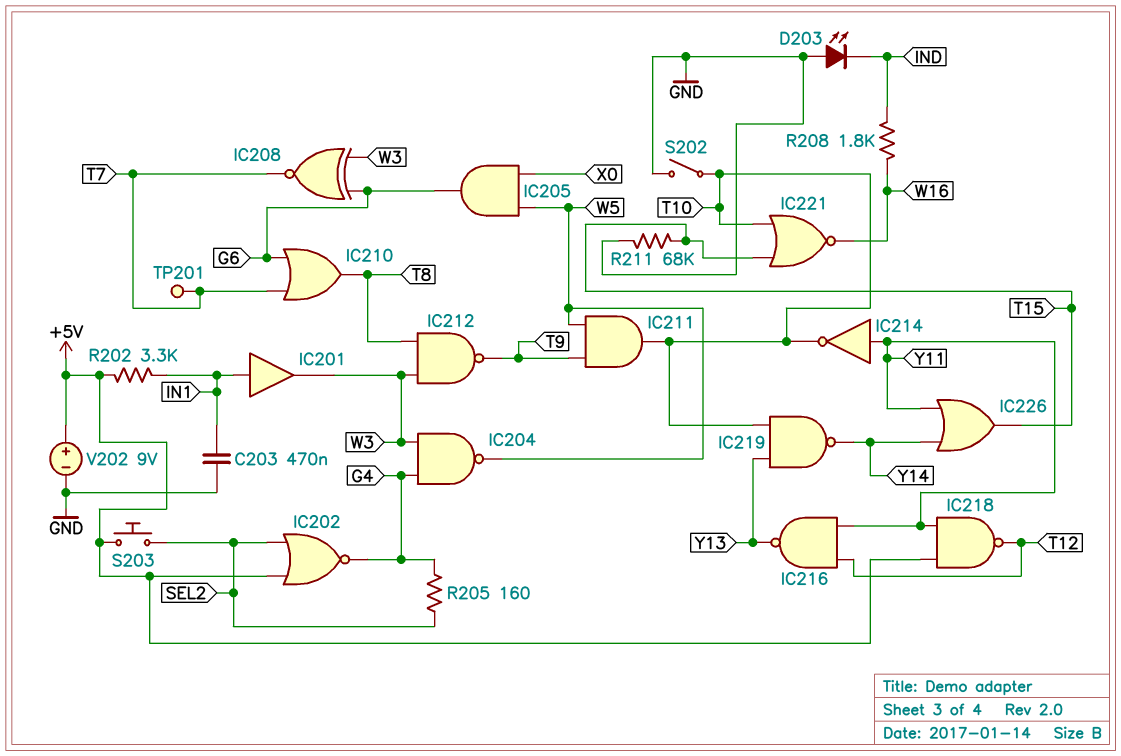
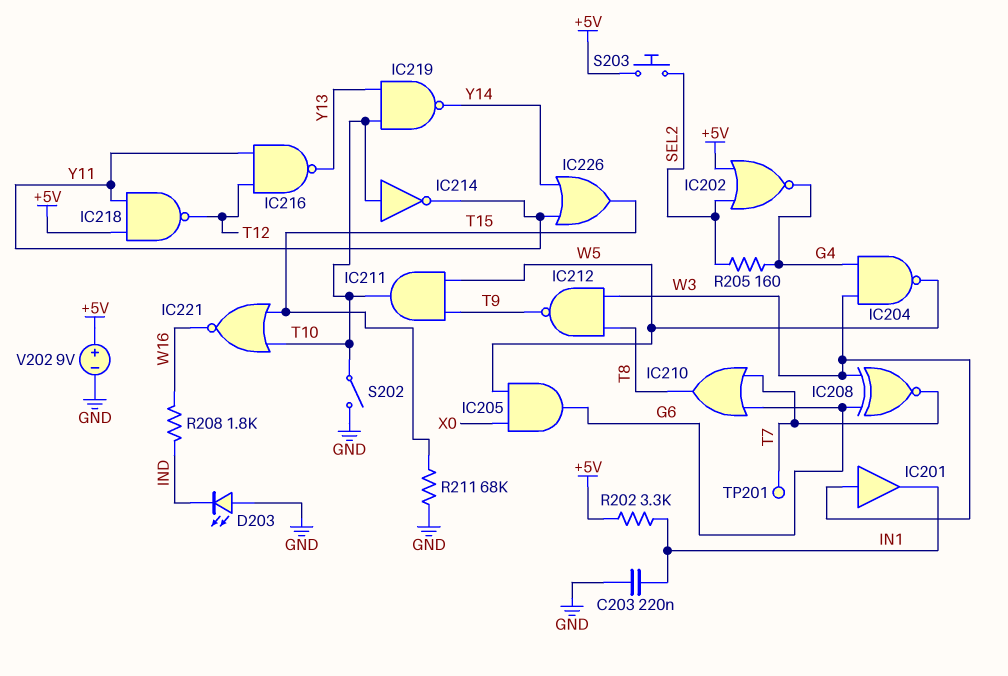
C203: 470nF (GND, IN1) -> 220nF (GND, IN1)
IC201: buffer (in IN1, out W3) -> buffer (in W3, out IN1)
IC214: NOT (in Y11, out T10) -> NOT (in T10, out Y11)

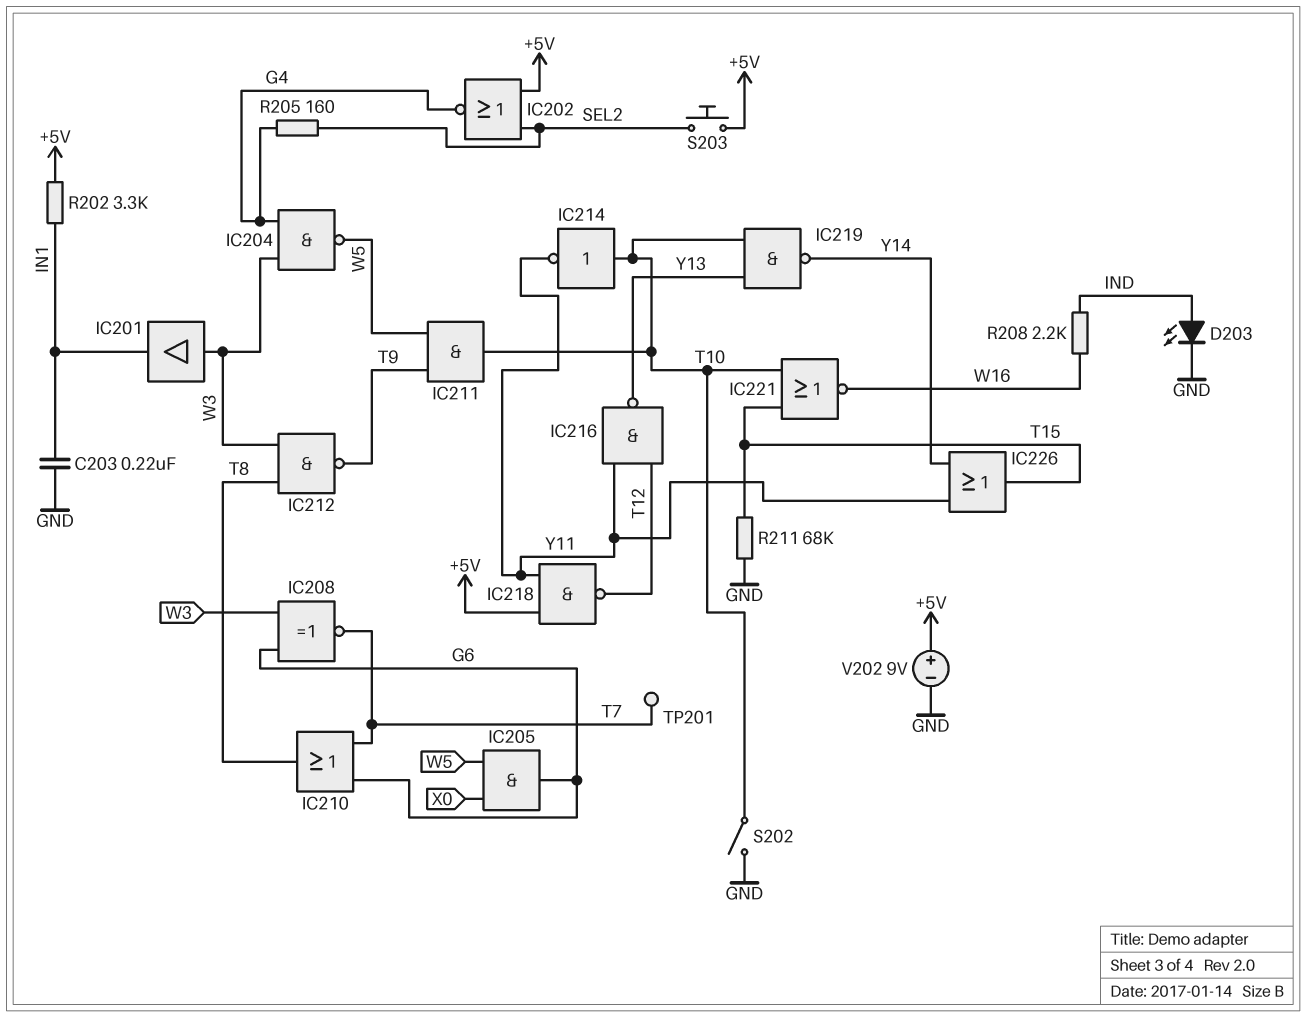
D203: LED (A GND, K IND) -> LED (A IND, K GND)
R208: 1.8k (IND, W16) -> 2.2k (IND, W16)

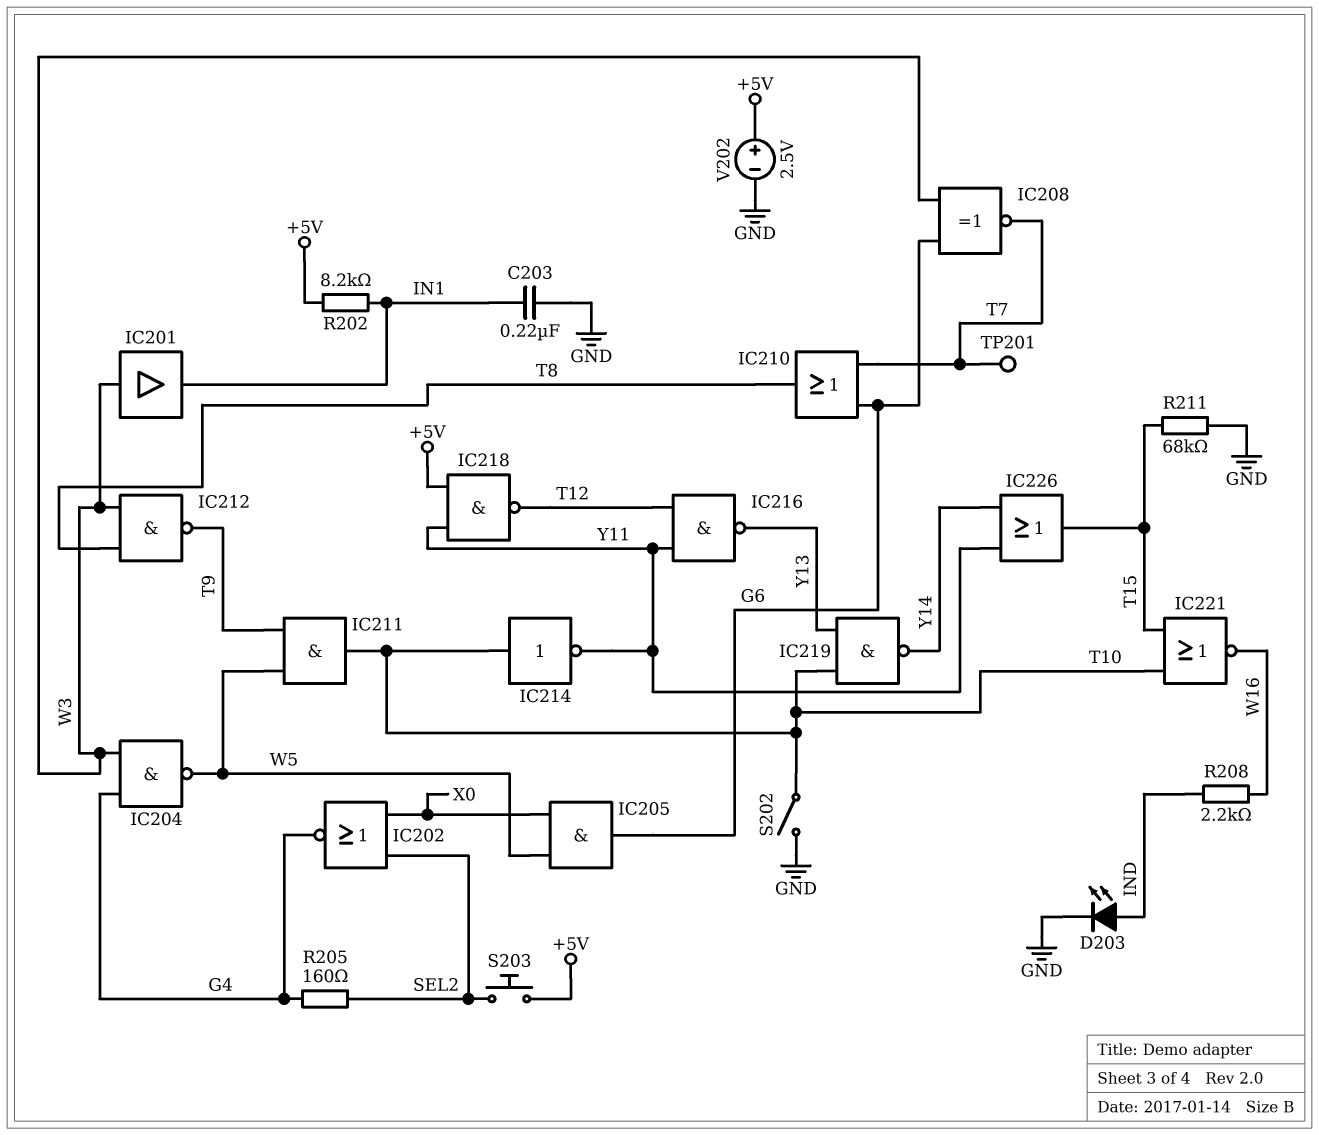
IC202: NOR (in +5V, in SEL2, out G4) -> NOR (in SEL2, in X0, out G4)
R202: 3.3k (+5V, IN1) -> 8.2k (+5V, IN1)
V202: 9V (plus +5V, minus GND) -> 2.5V (plus +5V, minus GND)

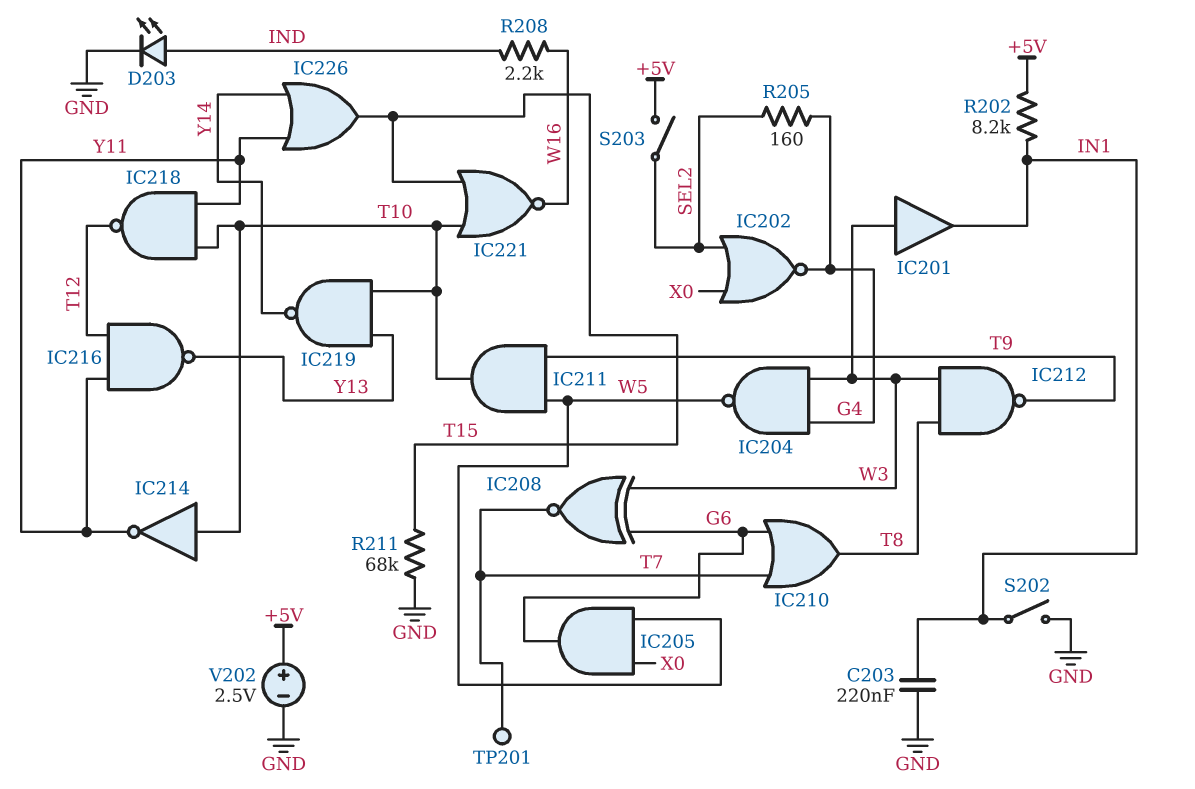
IC218: NAND (in +5V, in Y11, out T12) -> NAND (in T10, in Y11, out T12)
S202: switch (GND, T10) -> switch (GND, IN1)
S203: button (+5V, SEL2) -> switch (+5V, SEL2)

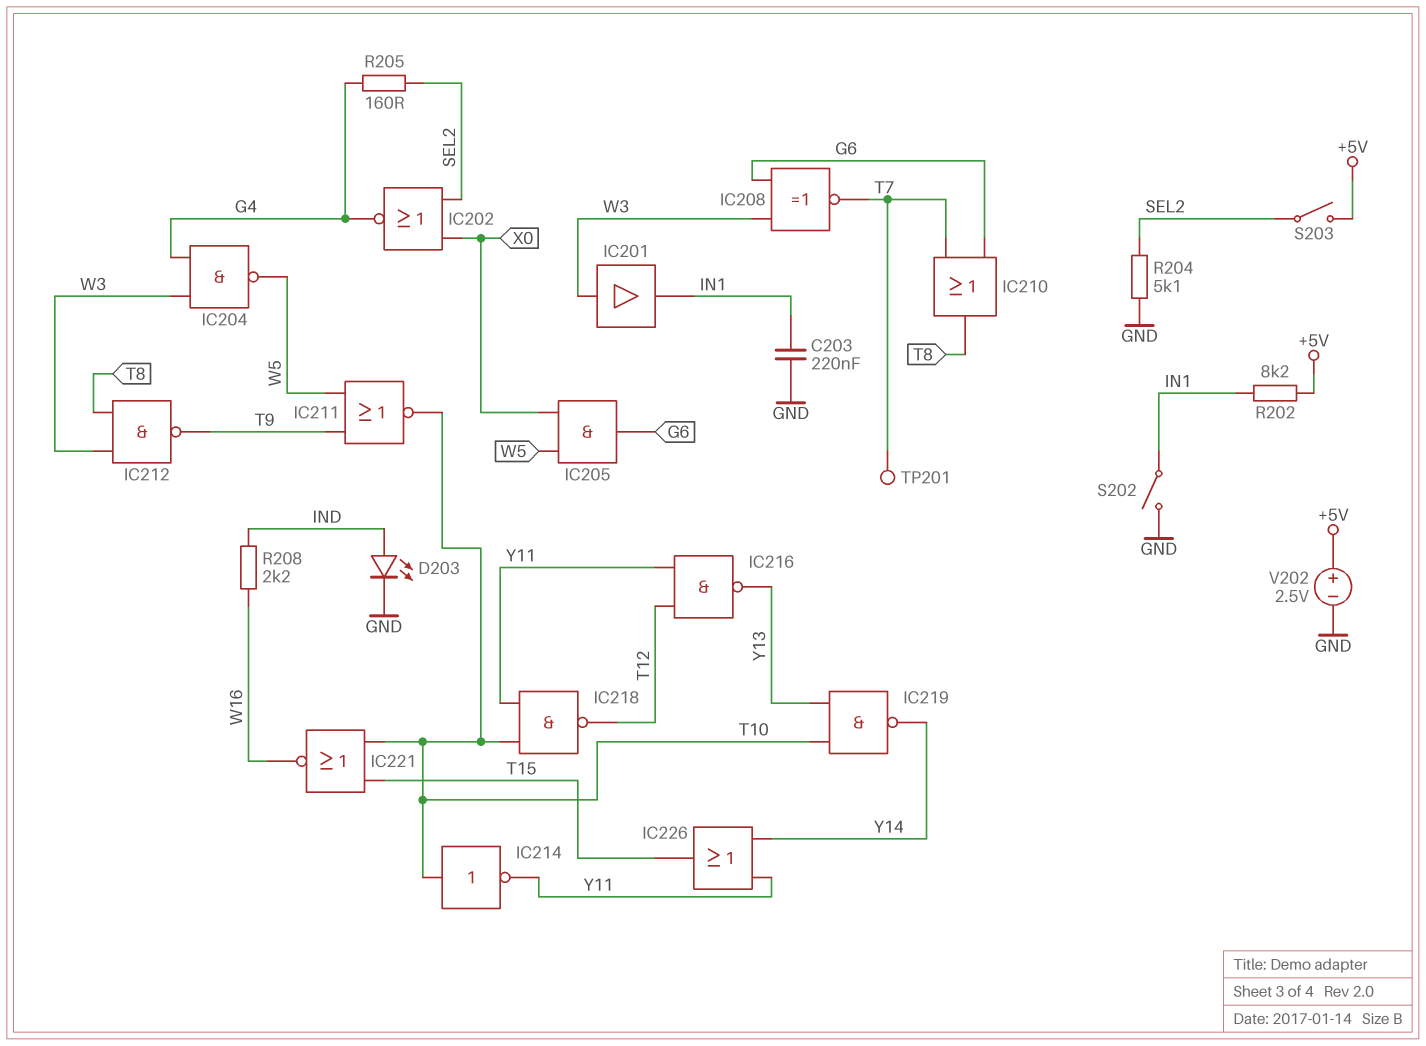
IC211: AND (in T9, in W5, out T10) -> NOR (in T9, in W5, out T10)
R204: none -> 5.1k (GND, SEL2)
R211: 68k (GND, T15) -> none

